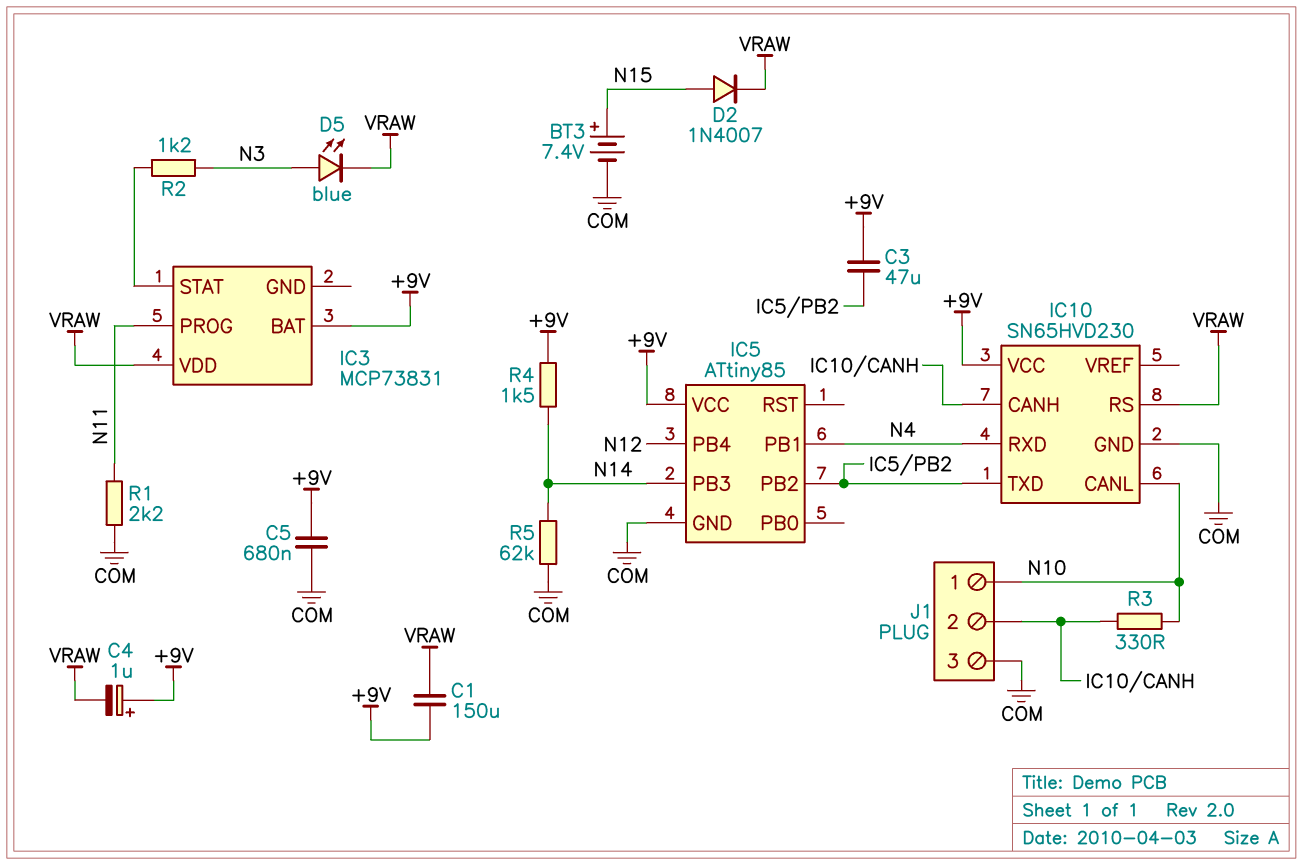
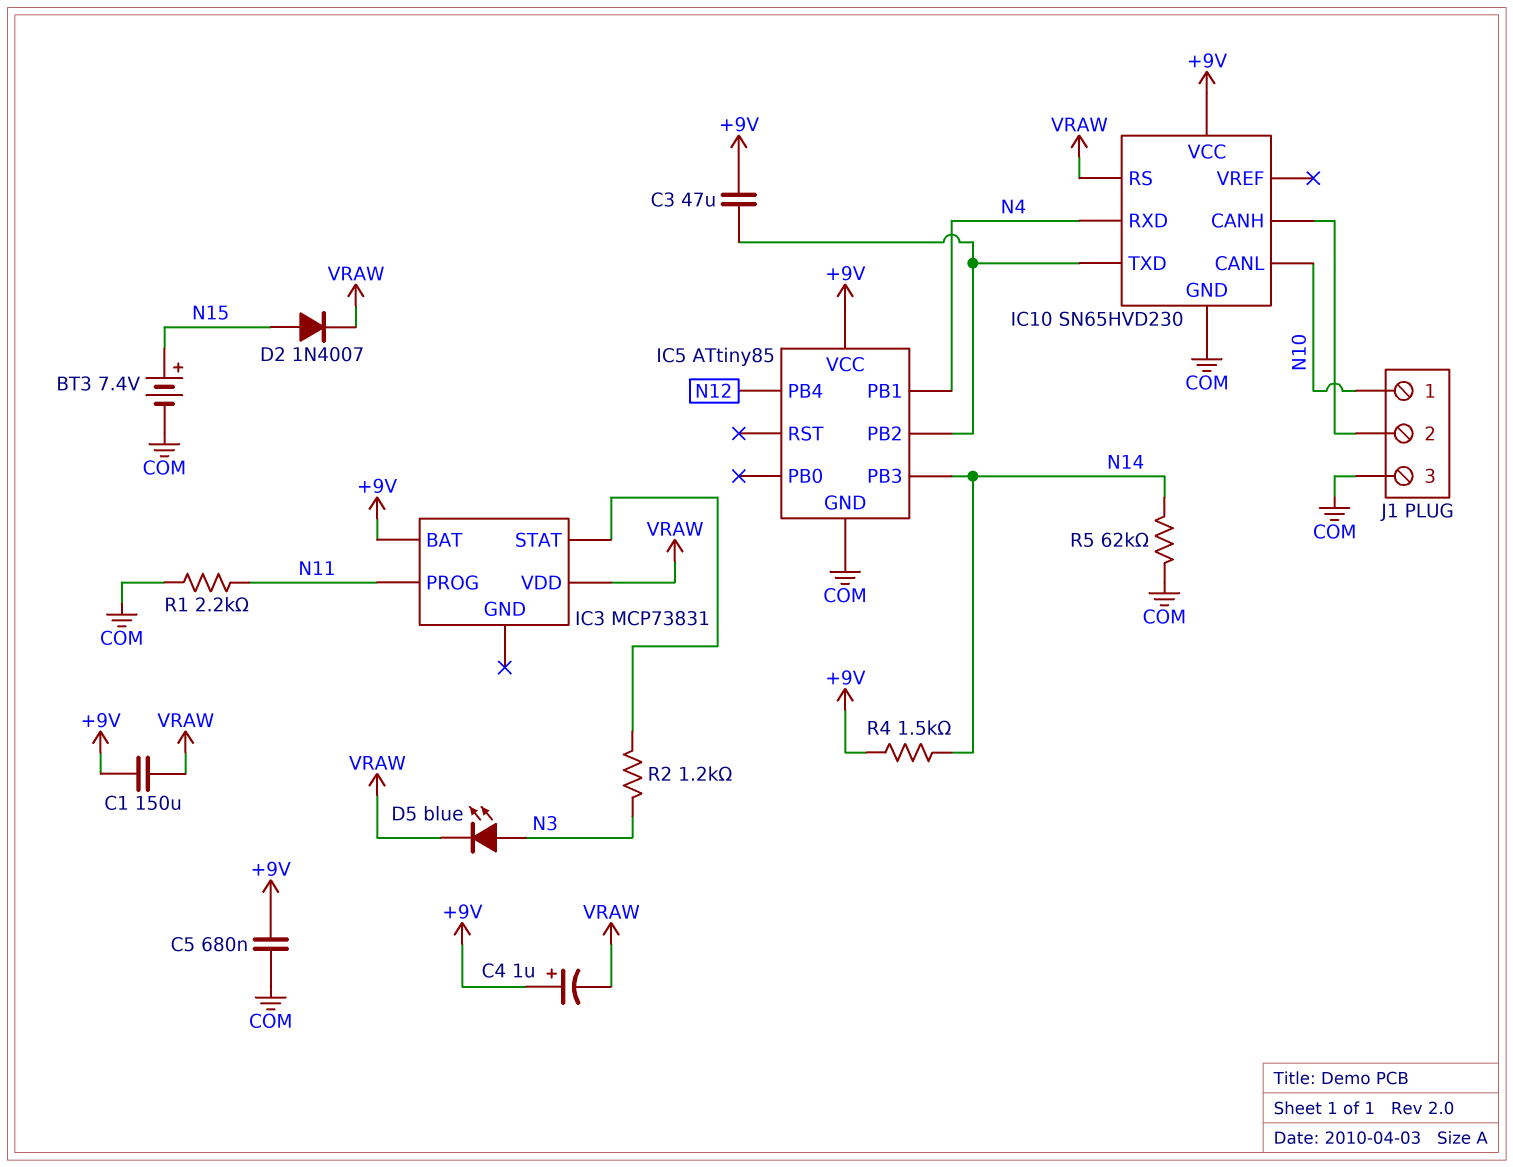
R3: 330 (IC10/CANH, N10) -> none

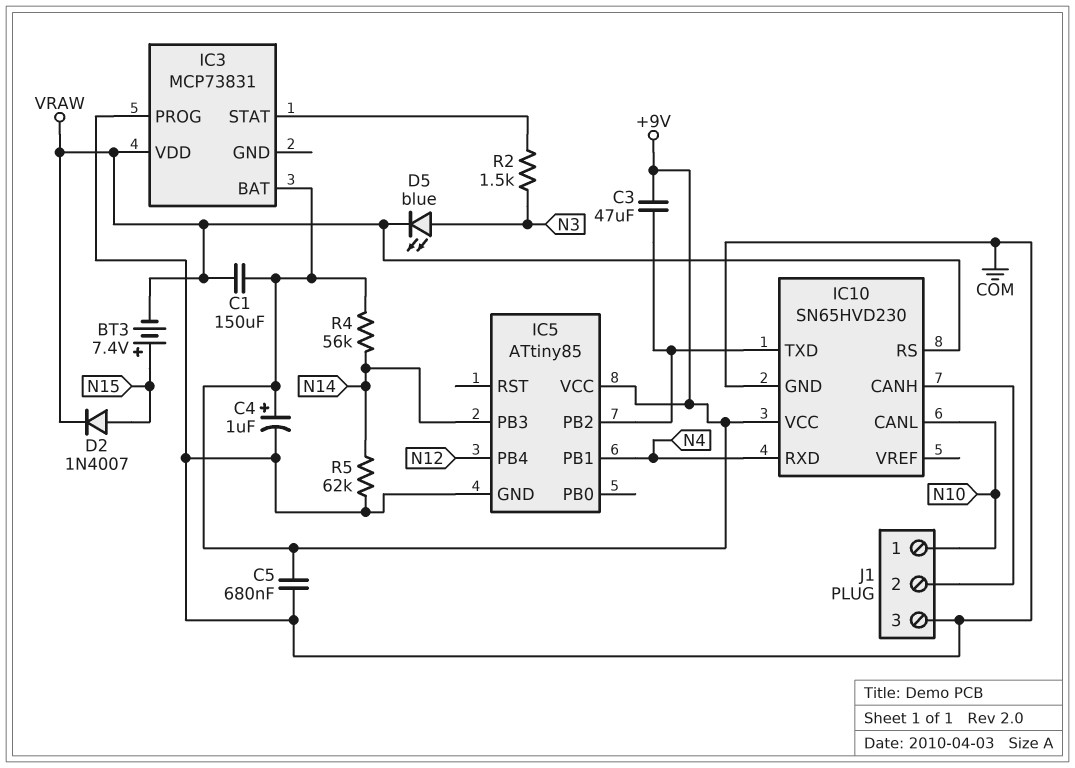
BT3: 7.4V (plus N15, minus COM) -> 7.4V (plus N15, minus VRAW)
C4: 1uF (plus +9V, minus VRAW) -> 1uF (plus +9V, minus COM)
IC3 pin PROG: N11 -> COM
R1: 2.2k (COM, N11) -> none
R2: 1.2k (IC3/STAT, N3) -> 1.5k (IC3/STAT, N3)
R4: 1.5k (+9V, N14) -> 56k (+9V, N14)

